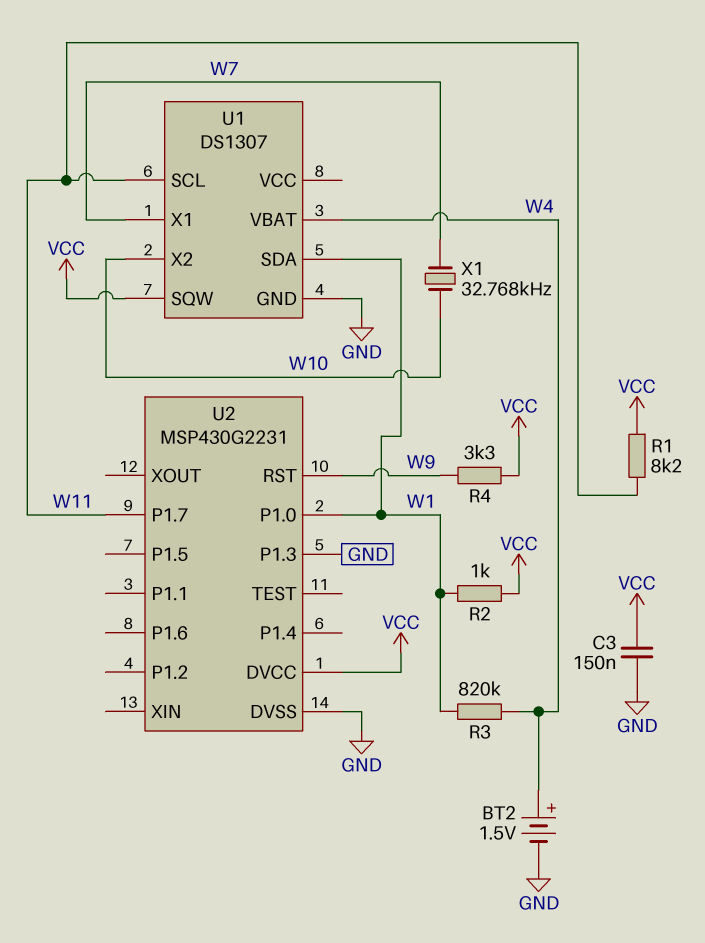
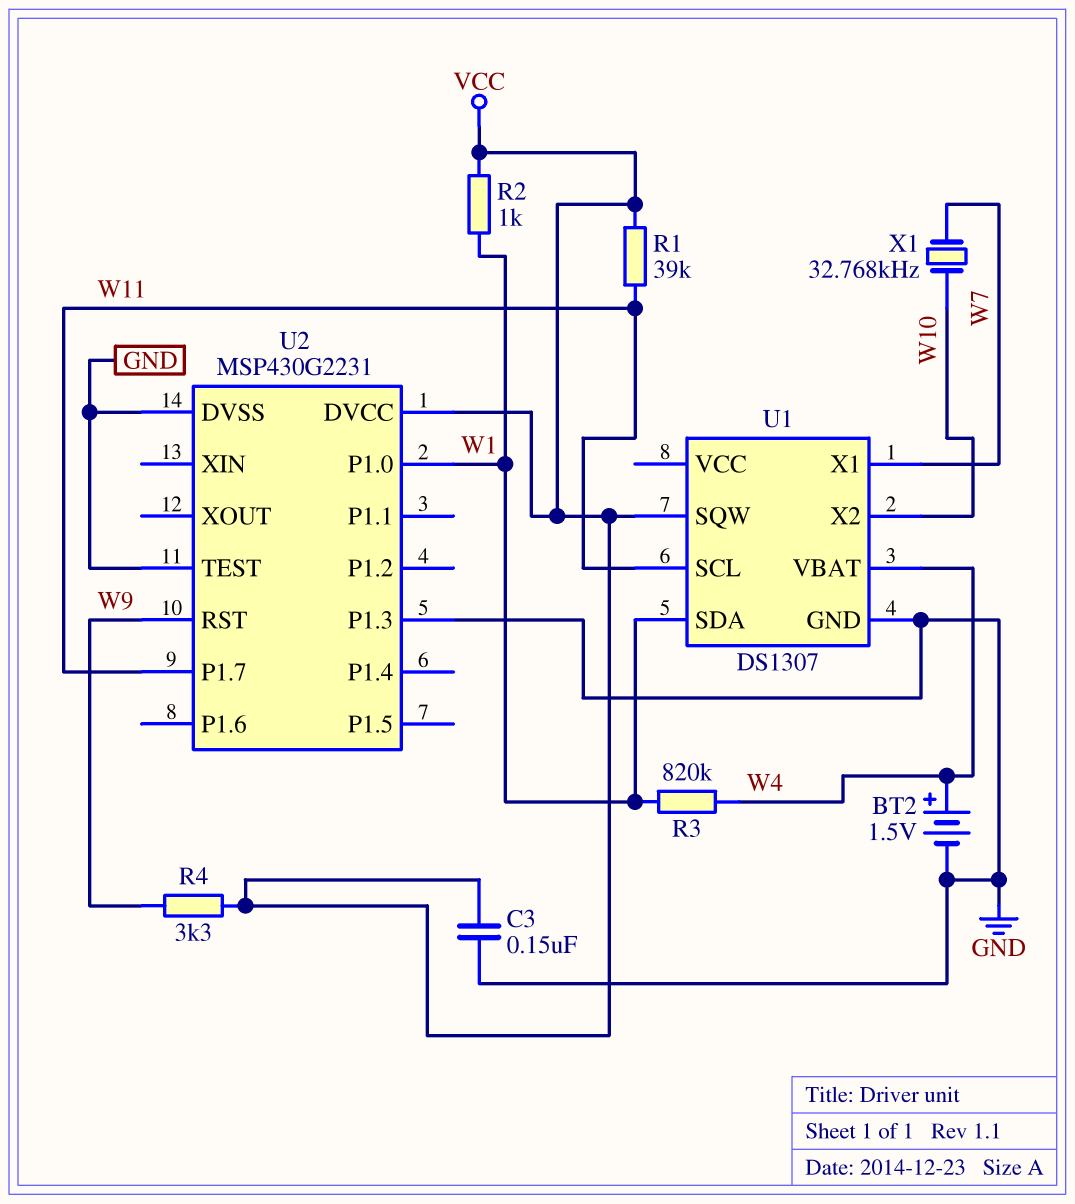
R1: 8.2k (VCC, W11) -> 39k (VCC, W11)
U2 pin TEST: none -> GND

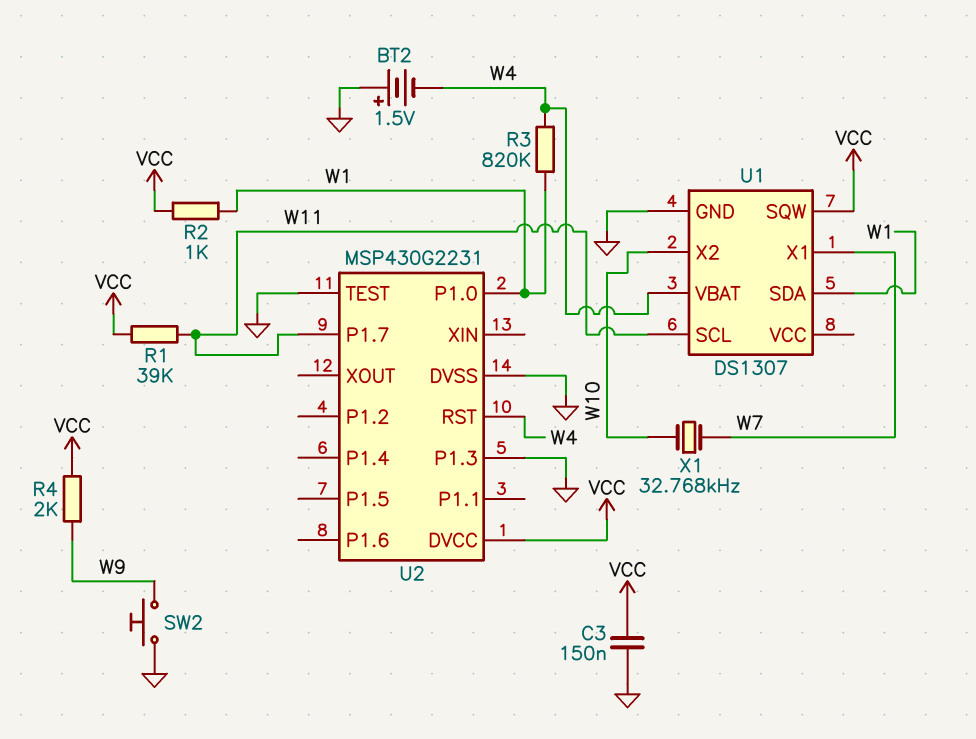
BT2: 1.5V (plus W4, minus GND) -> 1.5V (plus GND, minus W4)
R4: 3.3k (VCC, W9) -> 2k (VCC, W9)
SW2: none -> button (GND, W9)
U2 pin RST: W9 -> W4

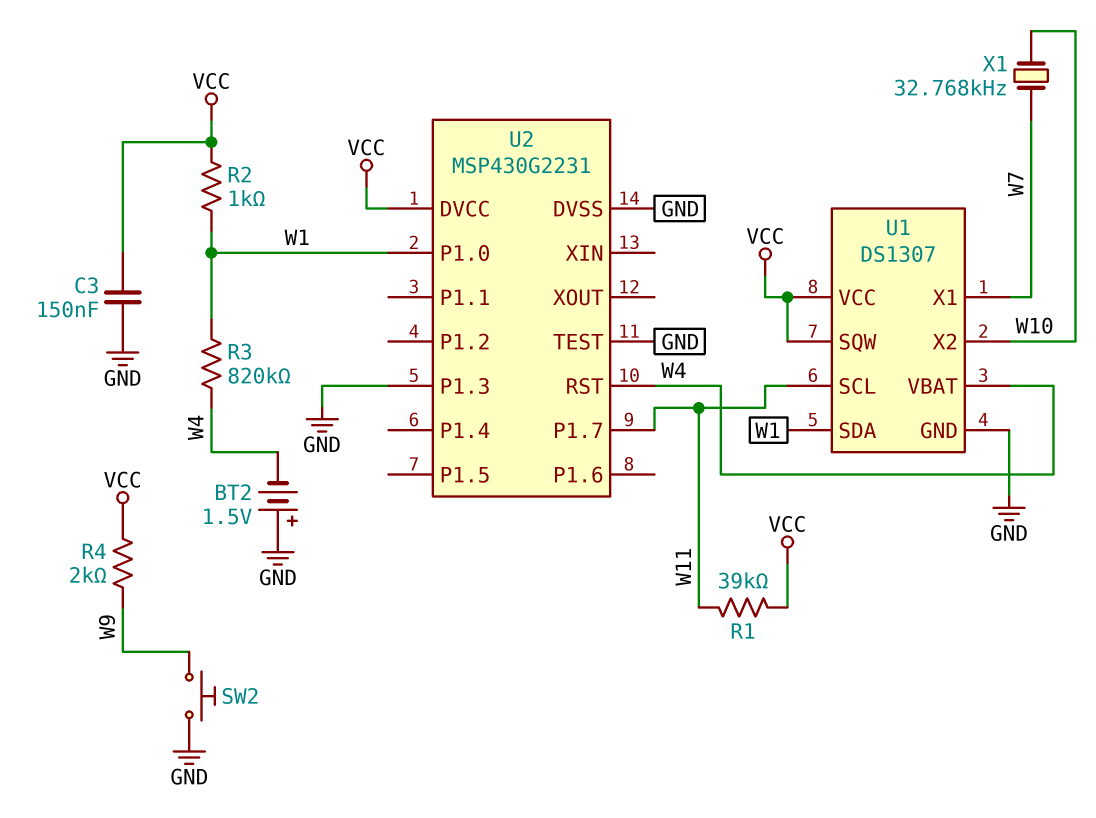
U1 pin VCC: none -> VCC

